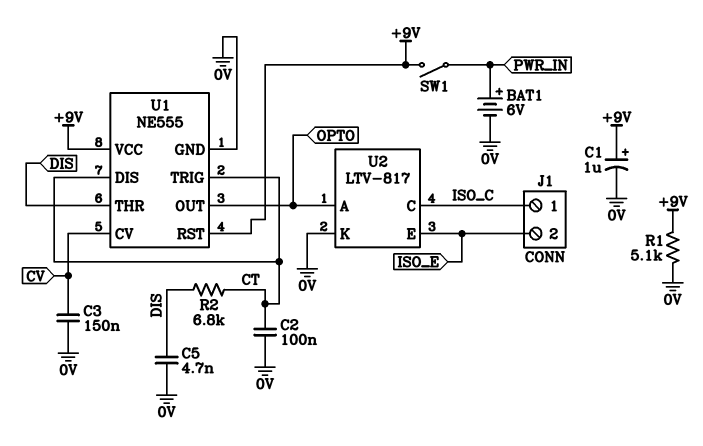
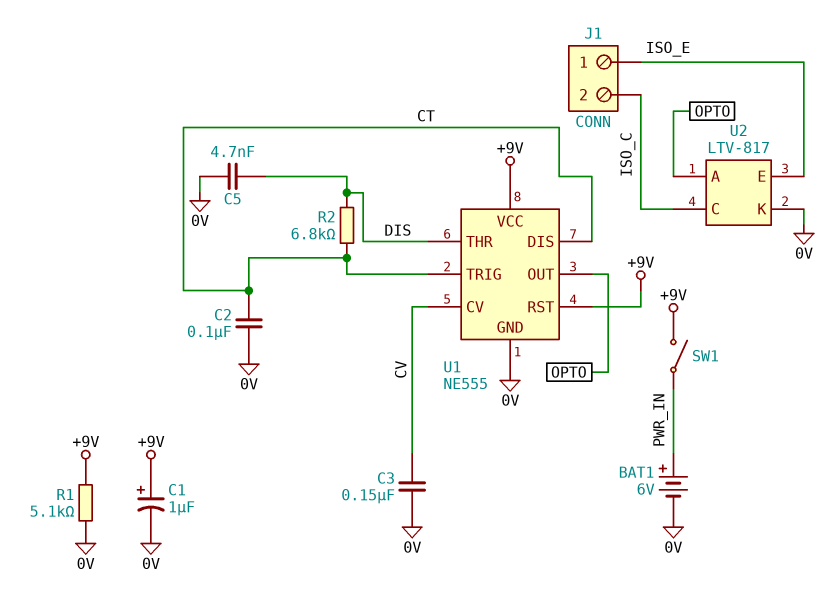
J1 pin 1: ISO_C -> ISO_E
J1 pin 2: ISO_E -> ISO_C

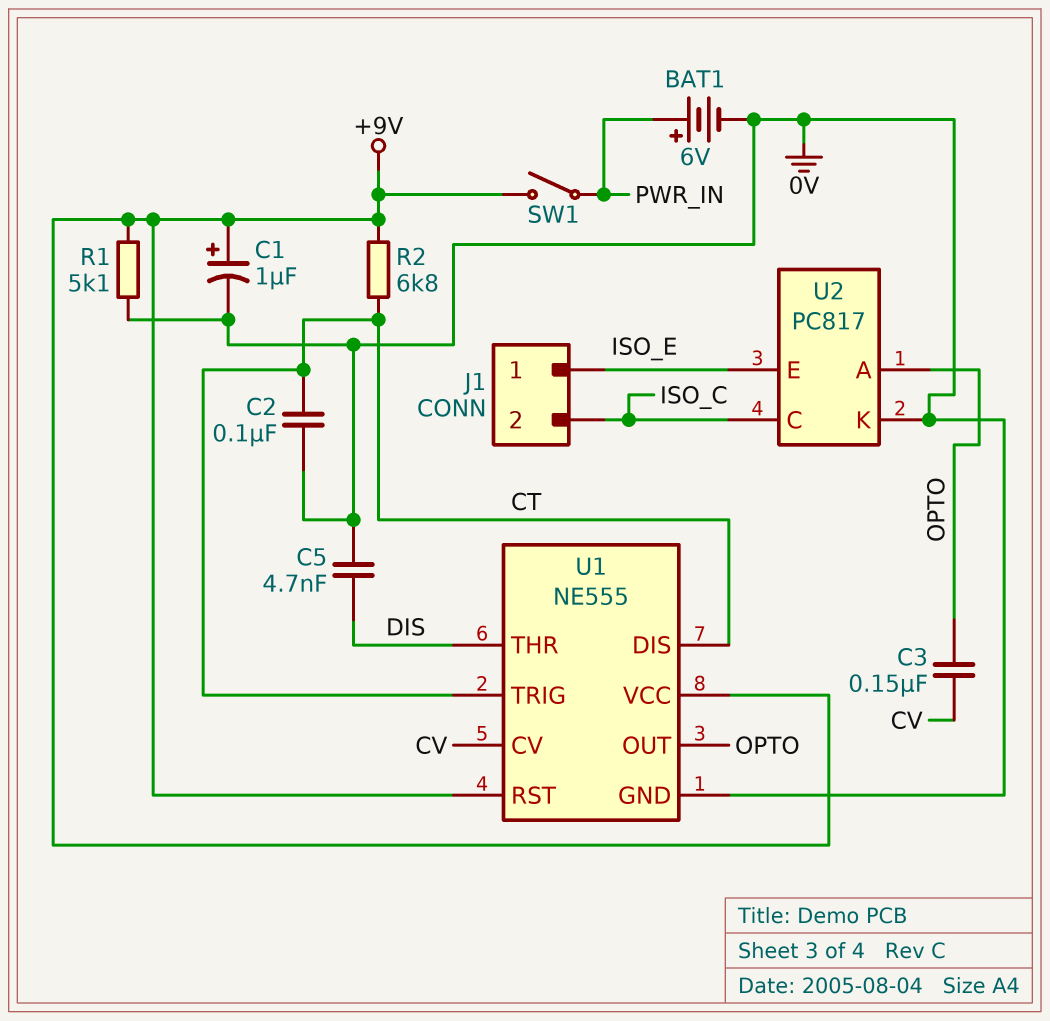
C3: 150nF (0V, CV) -> 150nF (CV, OPTO)
R2: 6.8k (CT, DIS) -> 6.8k (+9V, CT)
U2: LTV-817 -> PC817

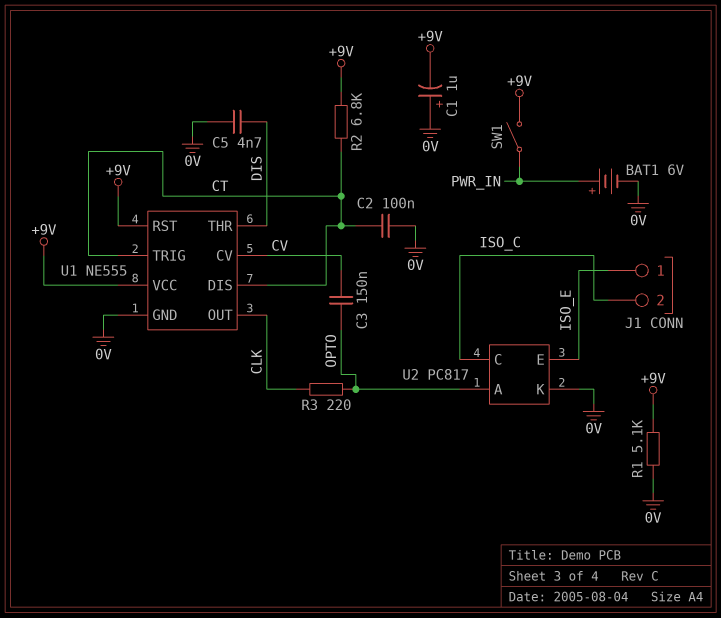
C1: 1uF (plus +9V, minus 0V) -> 1uF (plus 0V, minus +9V)
R3: none -> 220 (CLK, OPTO)
U1 pin OUT: OPTO -> CLK

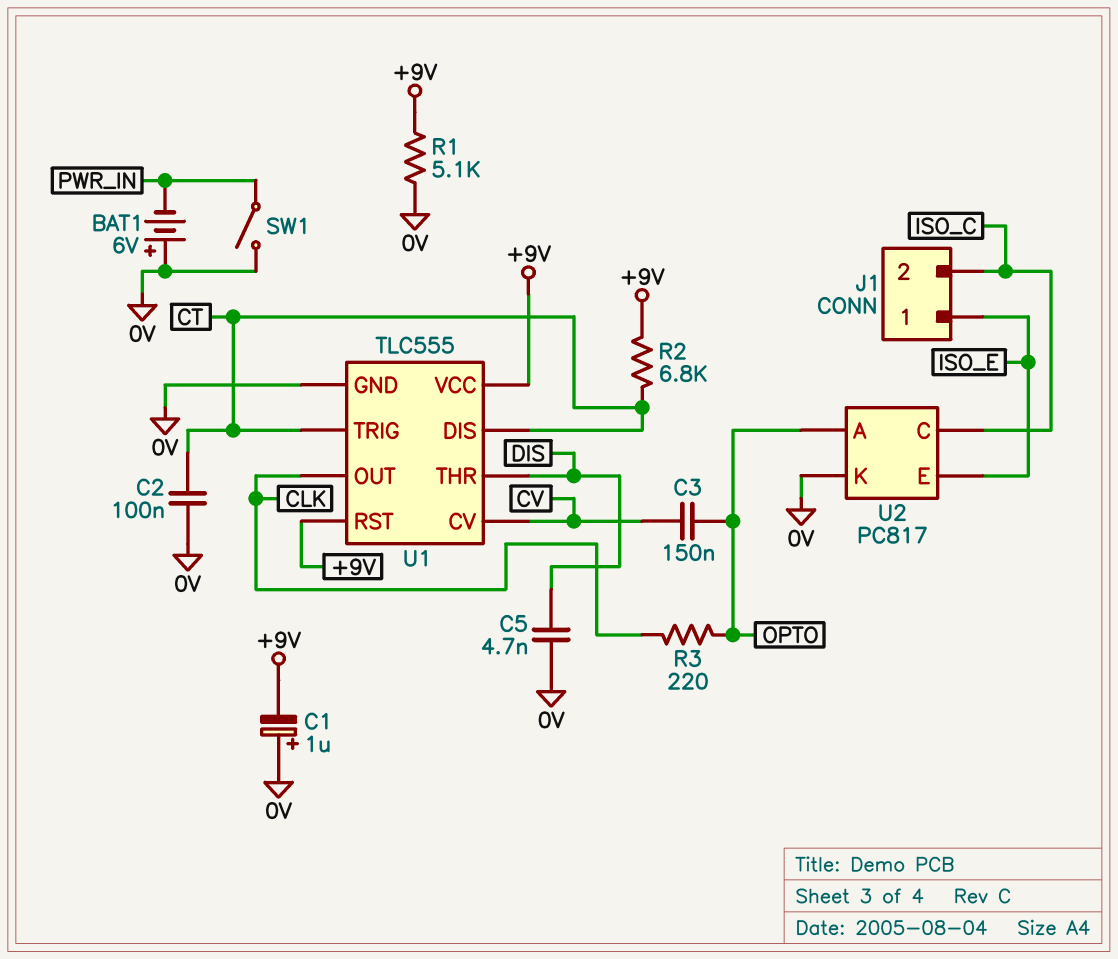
BAT1: 6V (plus PWR_IN, minus 0V) -> 6V (plus 0V, minus PWR_IN)
SW1: switch (+9V, PWR_IN) -> switch (0V, PWR_IN)
U1: NE555 -> TLC555

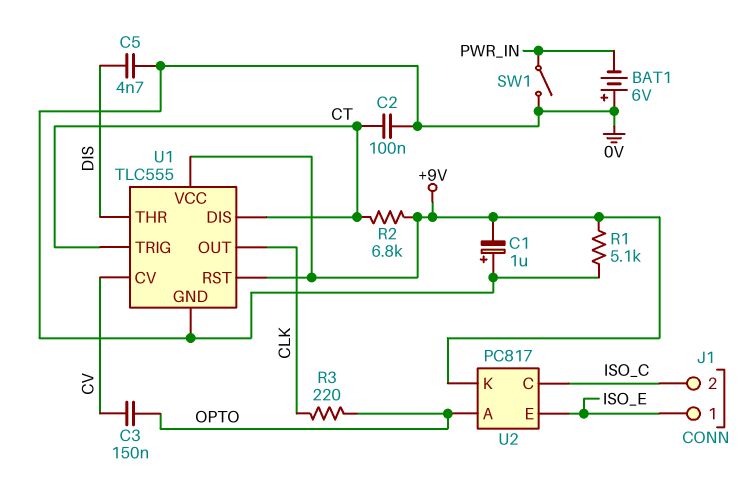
U2 pin K: 0V -> +9V

